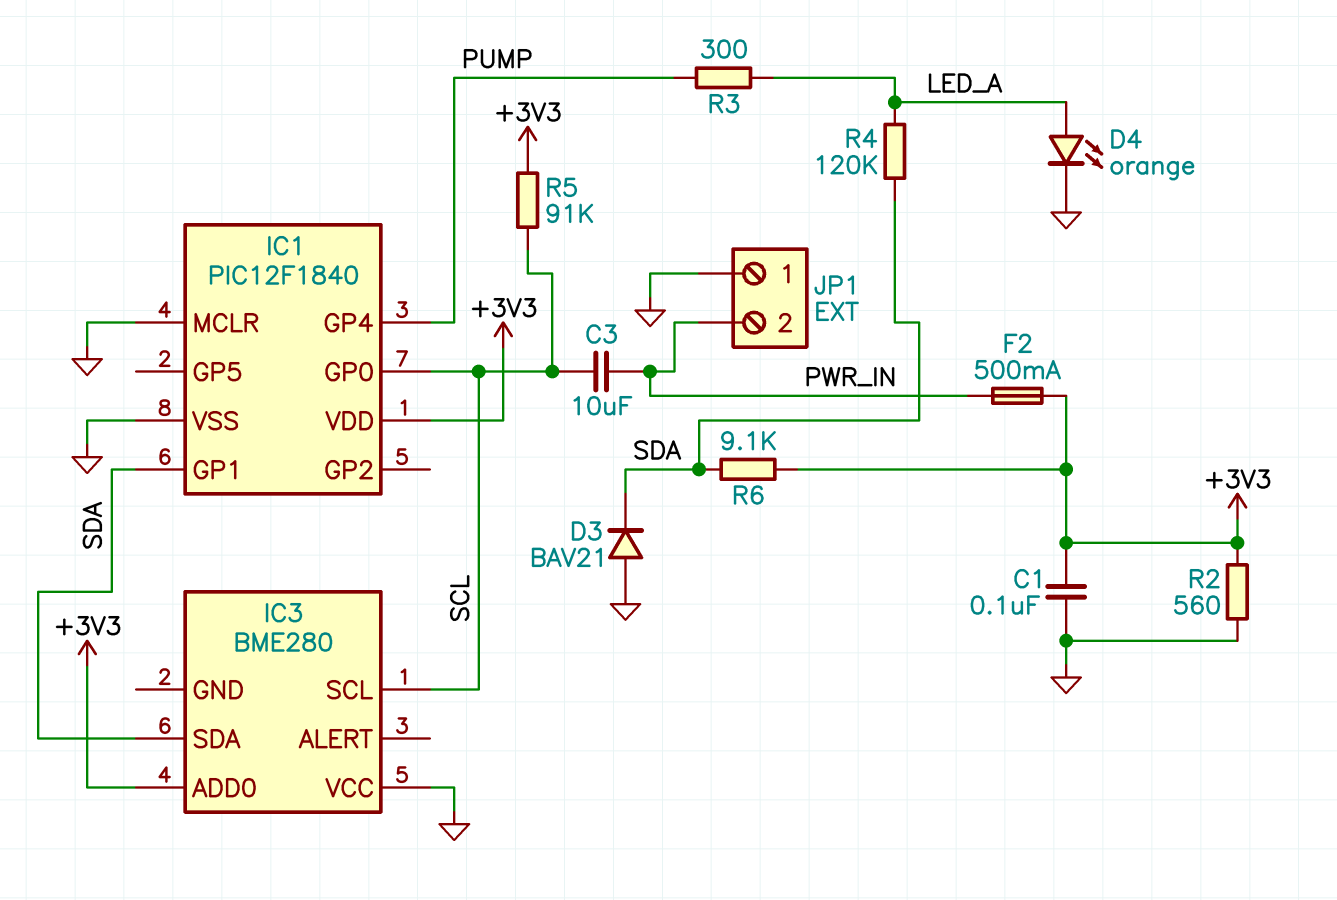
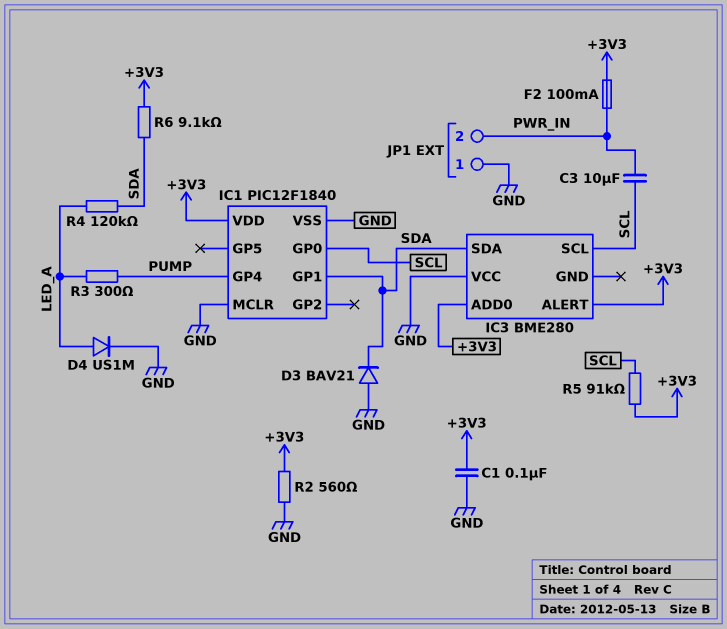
D4: LED orange (A LED_A, K GND) -> diode US1M (A LED_A, K GND)
F2: 500mA (+3V3, PWR_IN) -> 100mA (+3V3, PWR_IN)
IC3 pin ALERT: none -> +3V3

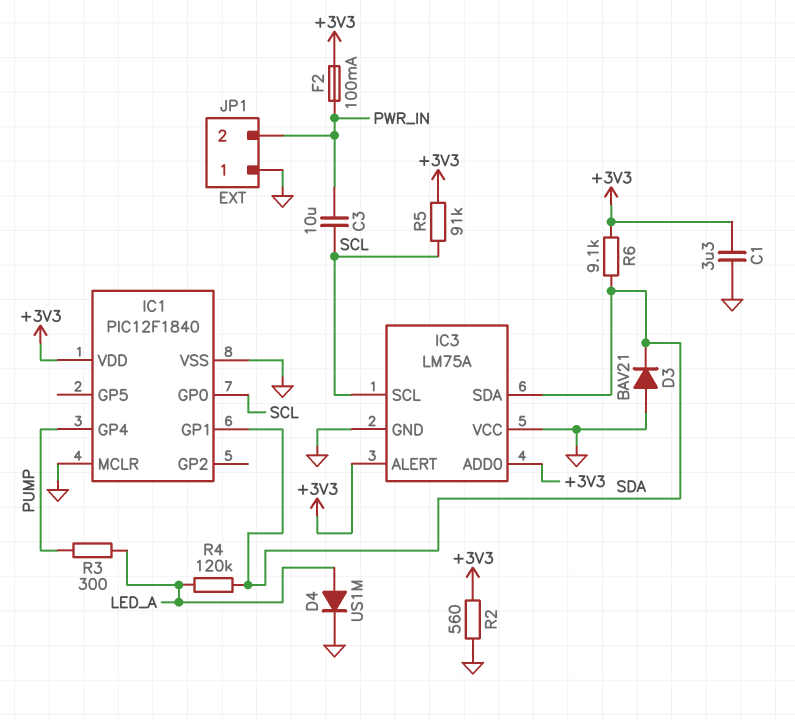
C1: 100nF (+3V3, GND) -> 3.3uF (+3V3, GND)
IC3: BME280 -> LM75A
IC3 pin GND: none -> GND

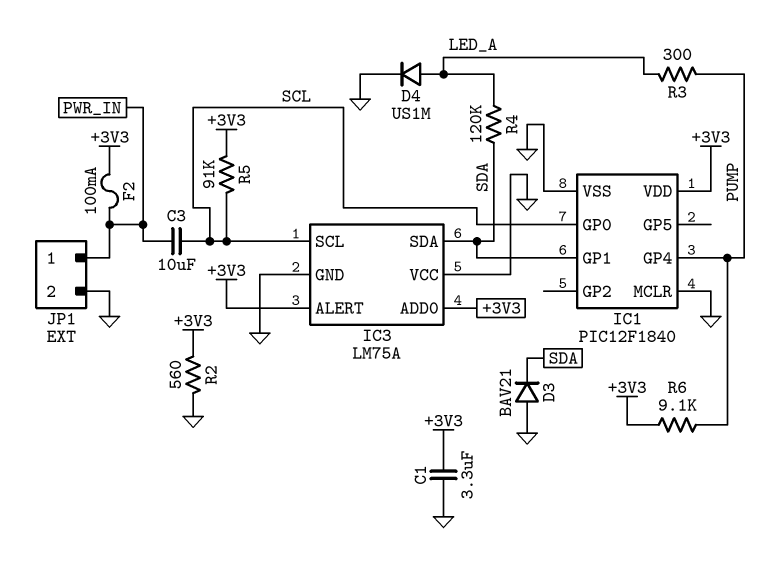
JP1 pin 1: GND -> PWR_IN
JP1 pin 2: PWR_IN -> GND
R6: 9.1k (+3V3, SDA) -> 9.1k (+3V3, PUMP)

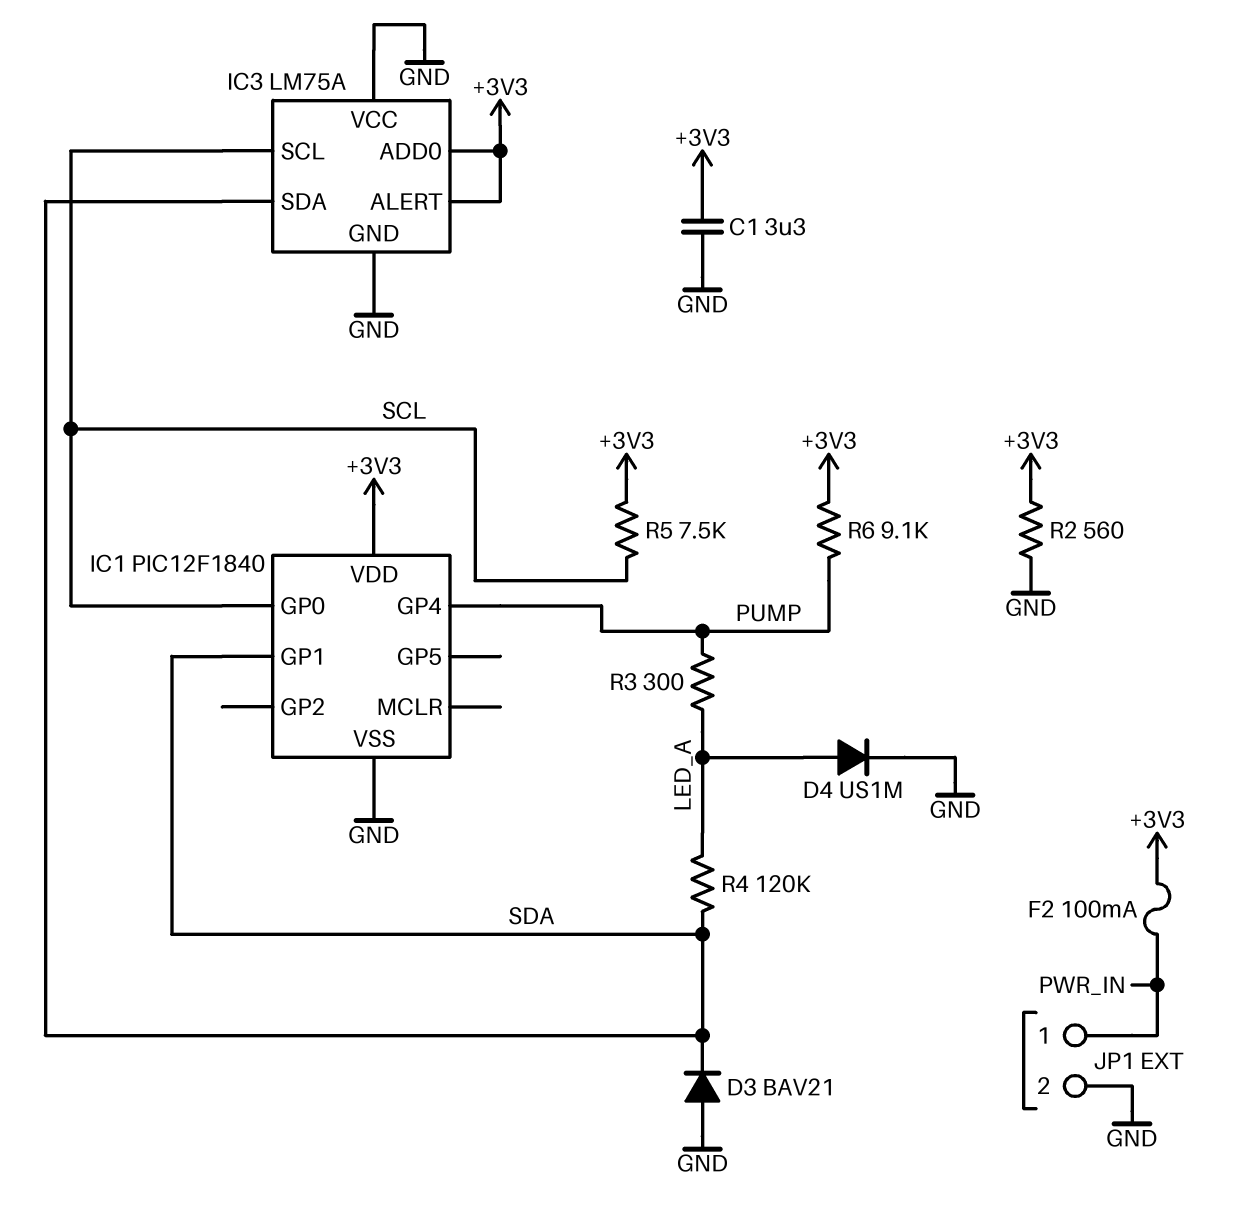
C3: 10uF (PWR_IN, SCL) -> none
IC1 pin MCLR: GND -> none
R5: 91k (+3V3, SCL) -> 7.5k (+3V3, SCL)

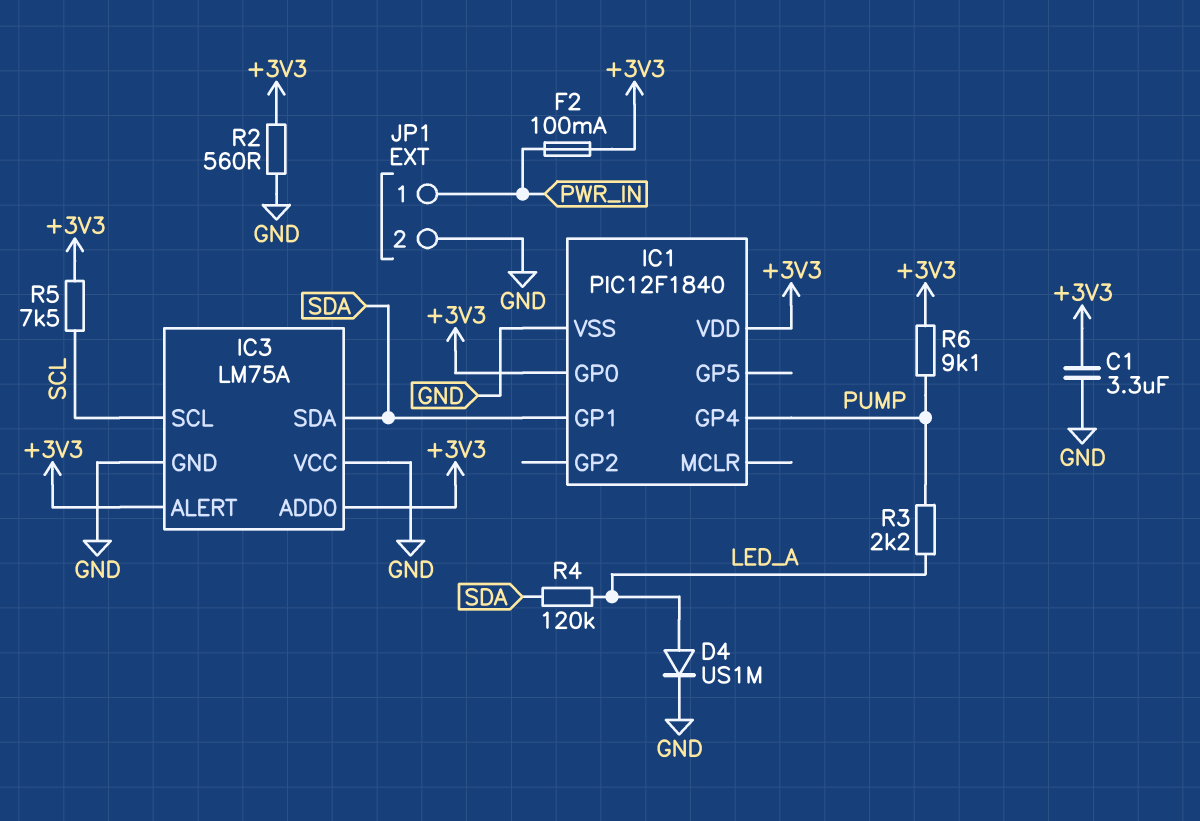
D3: diode BAV21 (A GND, K SDA) -> none
IC1 pin GP0: SCL -> +3V3
R3: 300 (LED_A, PUMP) -> 2.2k (LED_A, PUMP)

